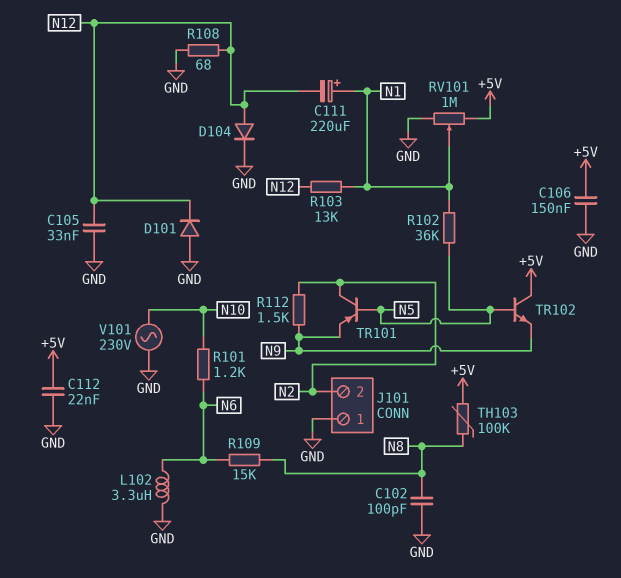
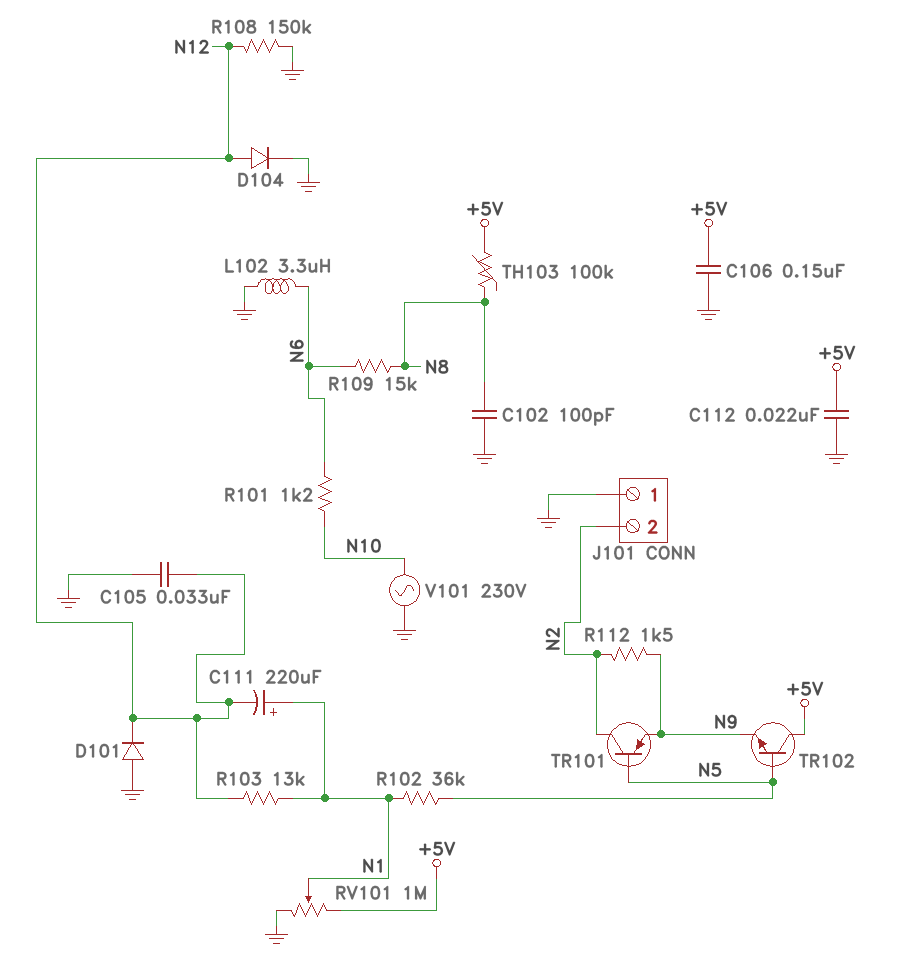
R108: 68 (GND, N12) -> 150k (GND, N12)

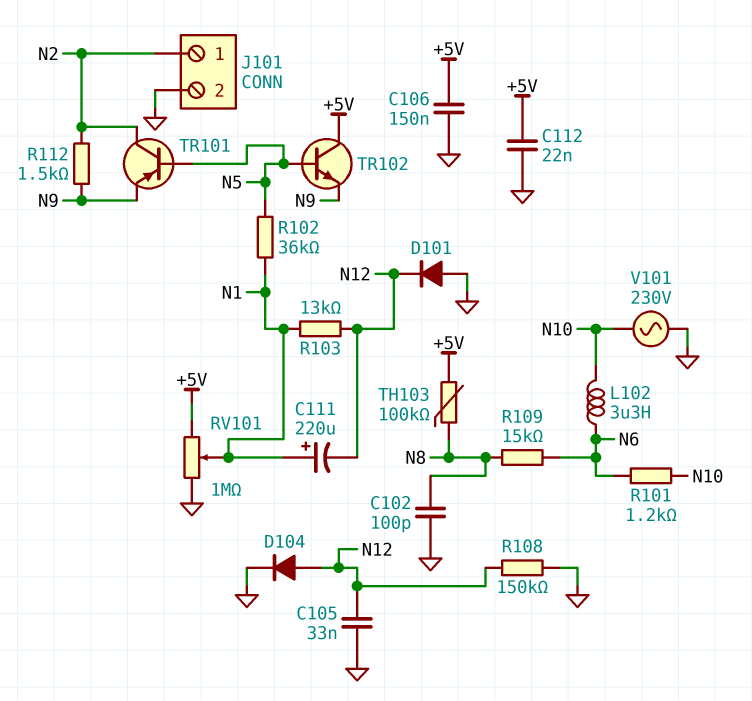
J101 pin 1: GND -> N2
J101 pin 2: N2 -> GND
L102: 3.3uH (GND, N6) -> 3.3uH (N6, N10)

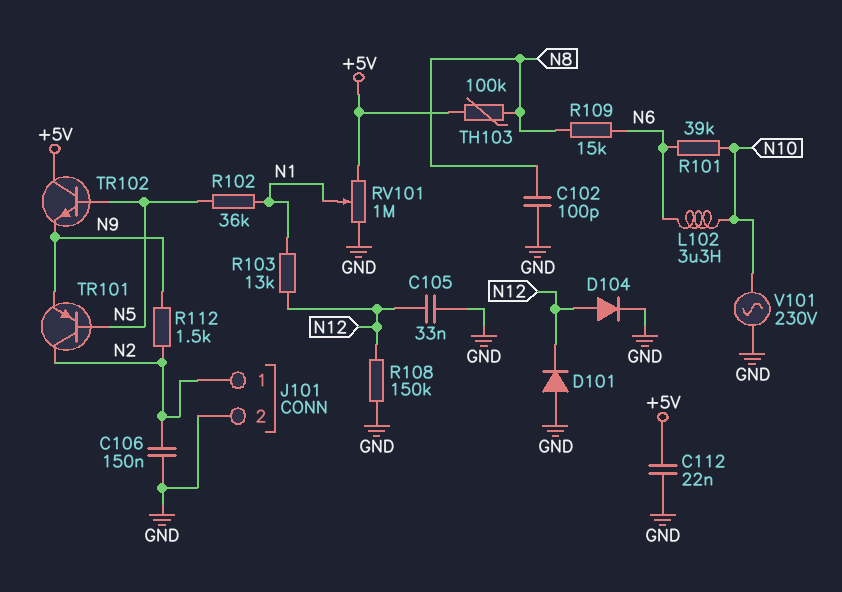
C106: 150nF (+5V, GND) -> 150nF (GND, N2)
C111: 220uF (plus N1, minus N12) -> none
R101: 1.2k (N6, N10) -> 39k (N6, N10)

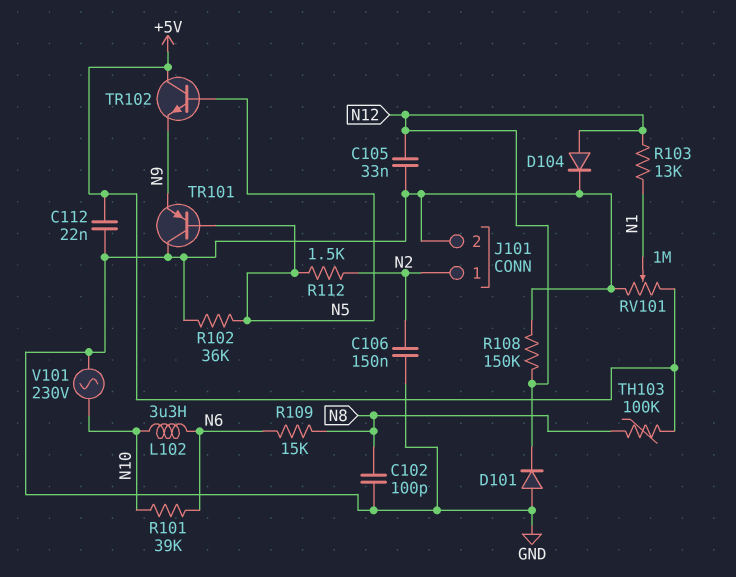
R102: 36k (N1, N5) -> 36k (GND, N5)
R112: 1.5k (N2, N9) -> 1.5k (N2, N5)
TR101: PNP (B N5, C N2, E N9) -> PNP (B N5, C GND, E N9)

